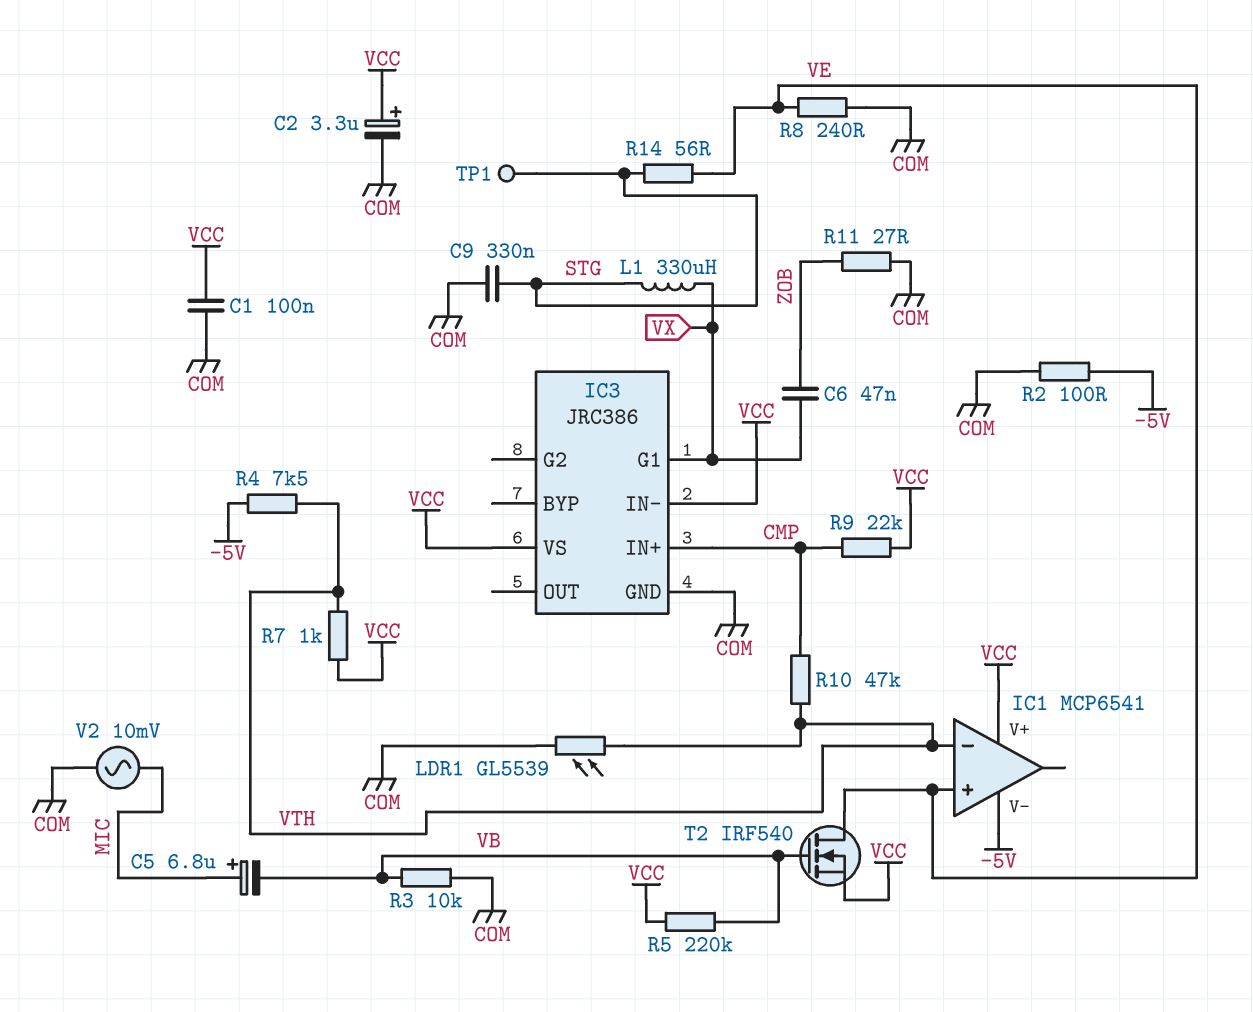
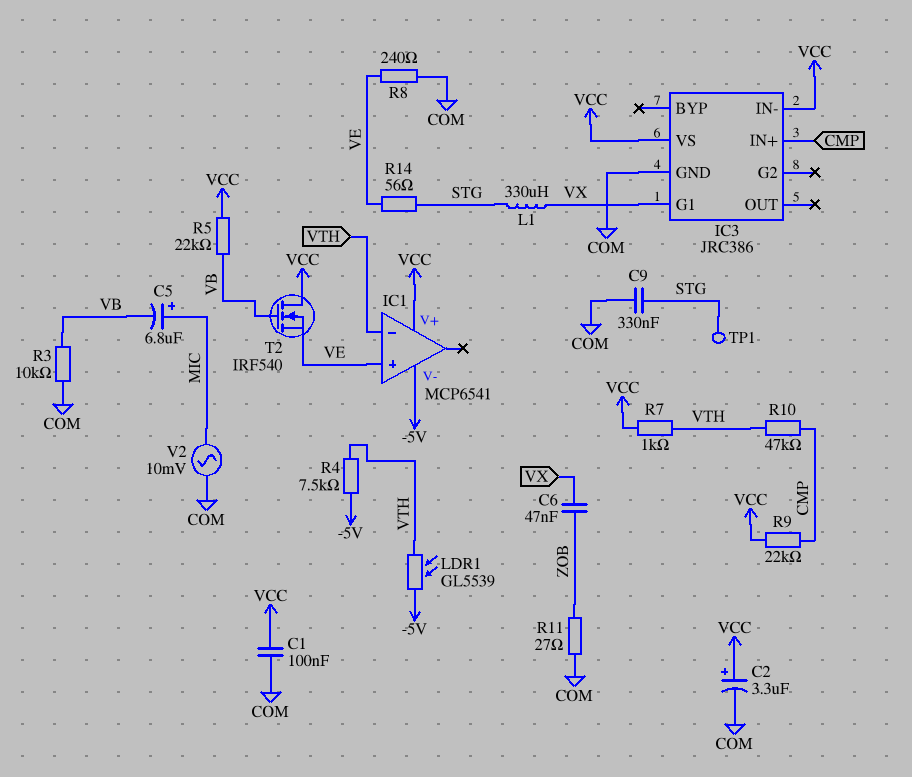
LDR1: GL5539 (COM, VTH) -> GL5539 (-5V, VTH)
R2: 100 (-5V, COM) -> none
R5: 220k (VB, VCC) -> 22k (VB, VCC)
T2: NMOS IRF540 (G VB, D VE, S VCC) -> NMOS IRF540 (G VB, D VCC, S VE)

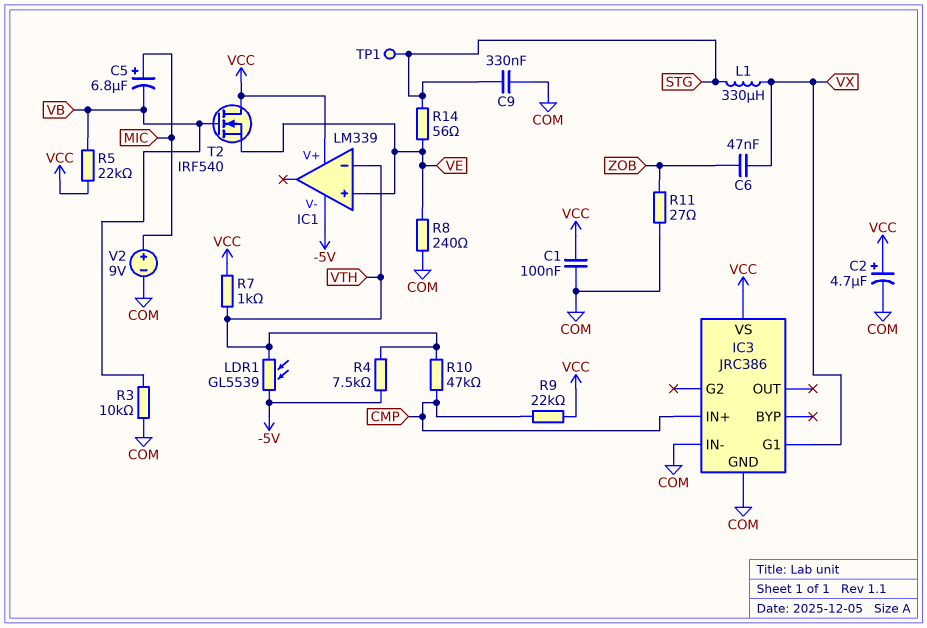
C2: 3.3uF (plus VCC, minus COM) -> 4.7uF (plus VCC, minus COM)
IC1: MCP6541 -> LM339
IC3 pin IN-: VCC -> COM
V2: AC 10mV (COM, MIC) -> 9V (plus MIC, minus COM)

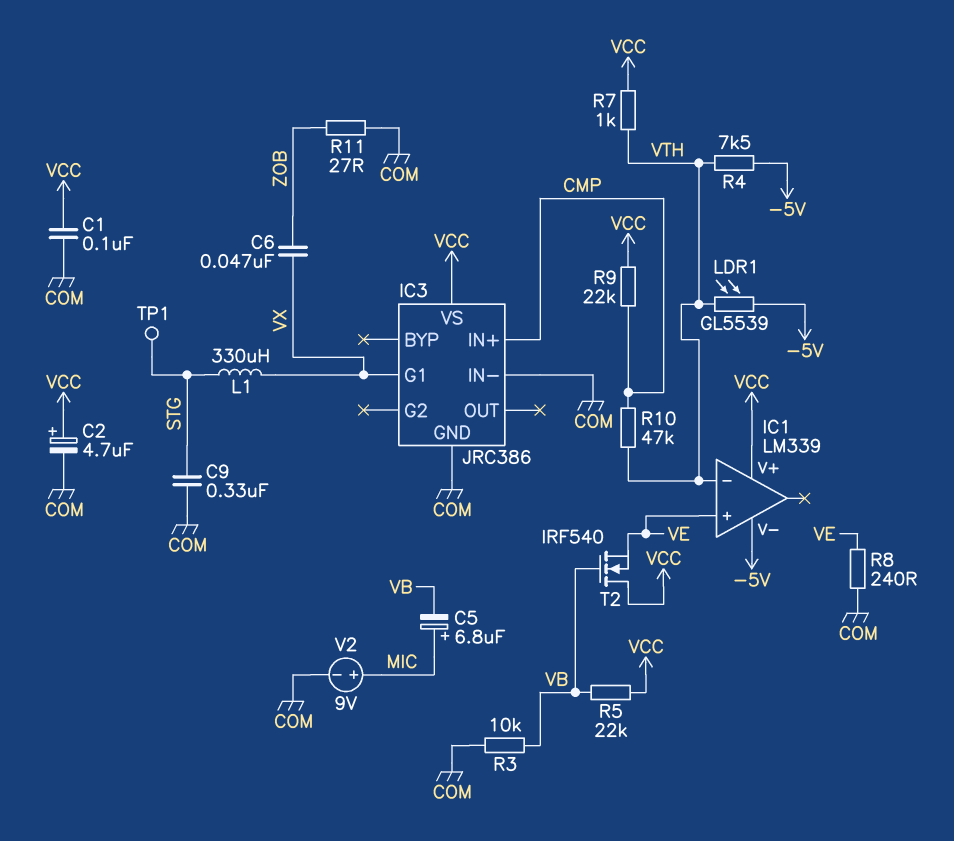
R14: 56 (STG, VE) -> none

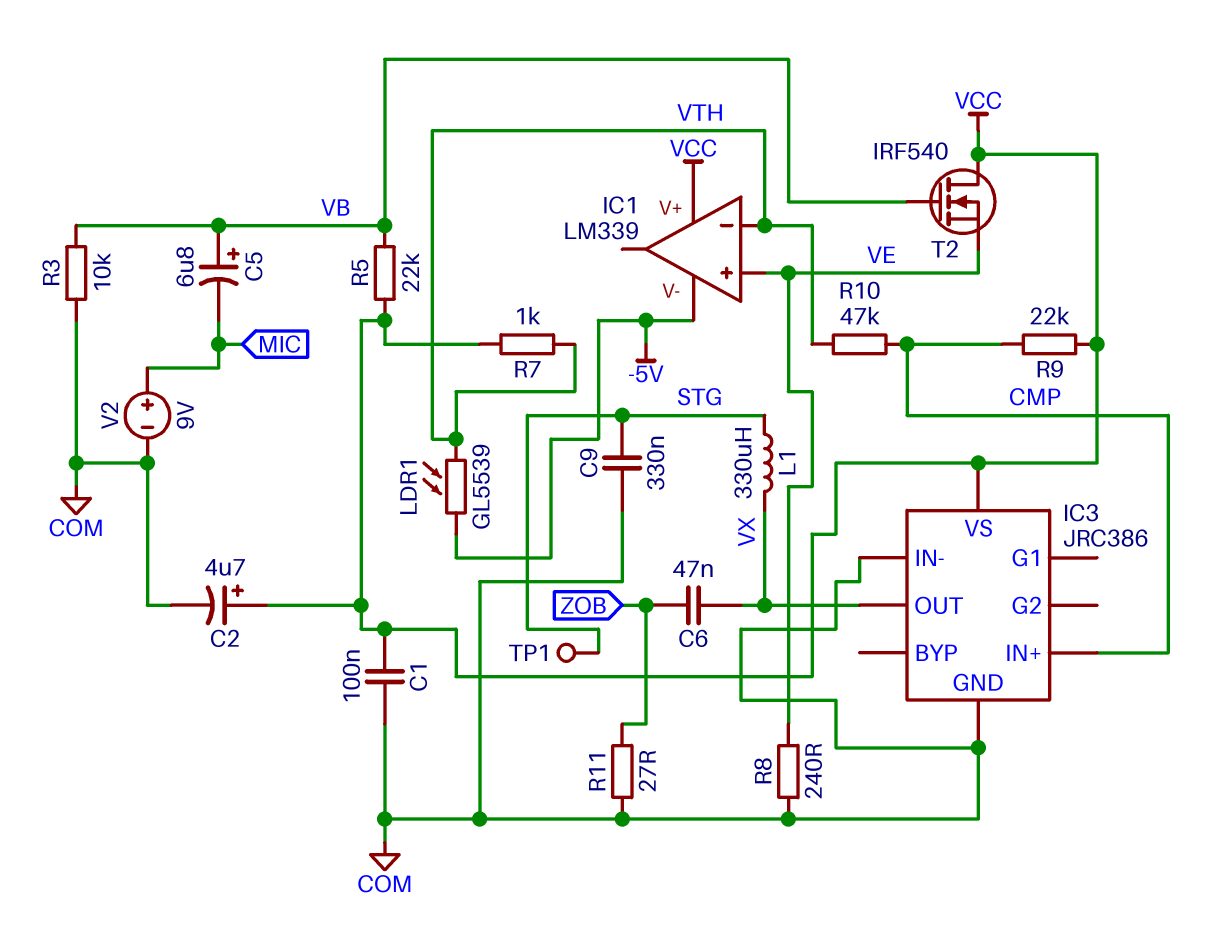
C5: 6.8uF (plus MIC, minus VB) -> 6.8uF (plus VB, minus MIC)
IC3 pin G1: VX -> none
IC3 pin OUT: none -> VX
R4: 7.5k (-5V, VTH) -> none

